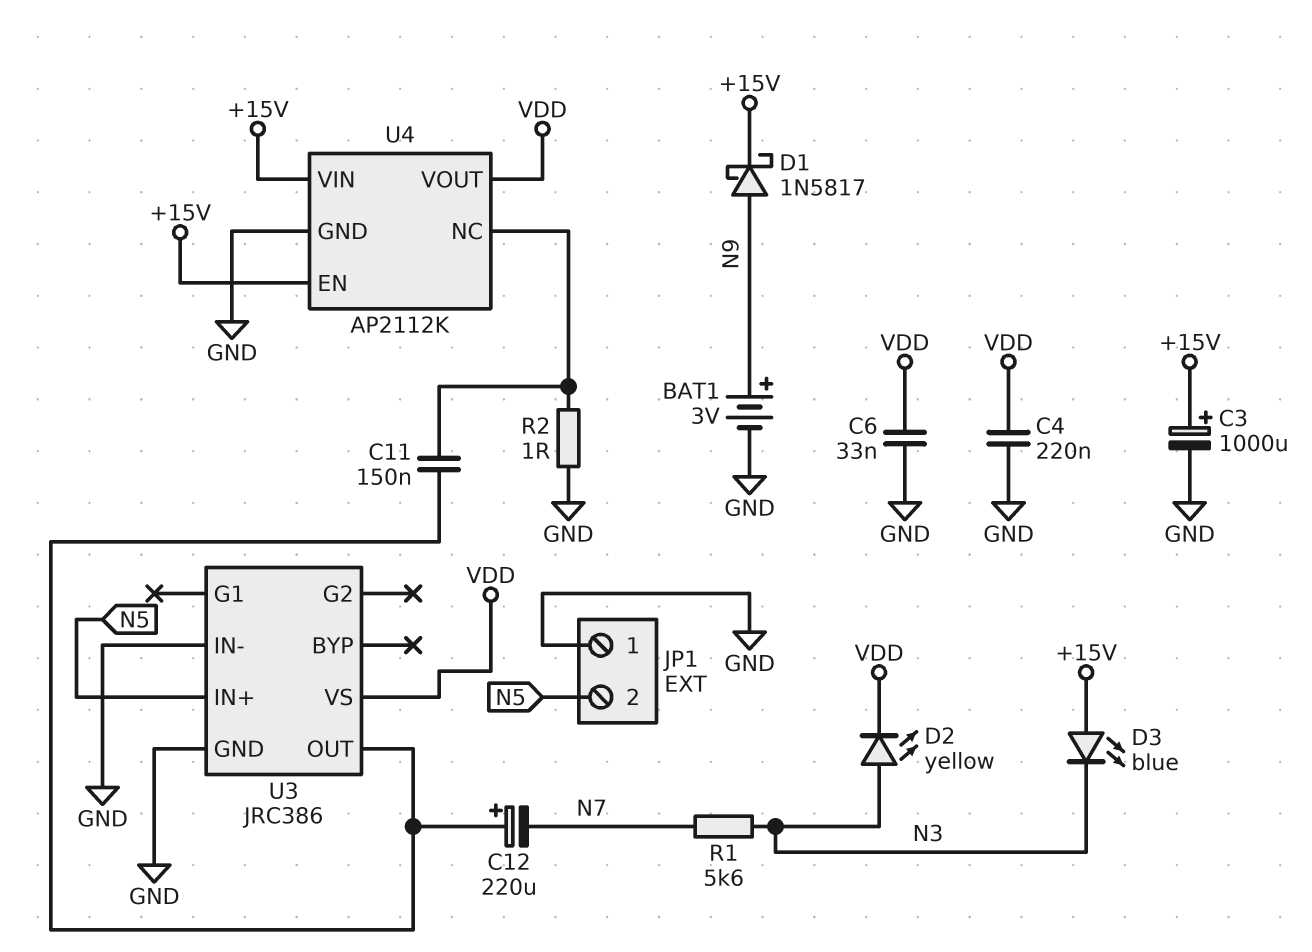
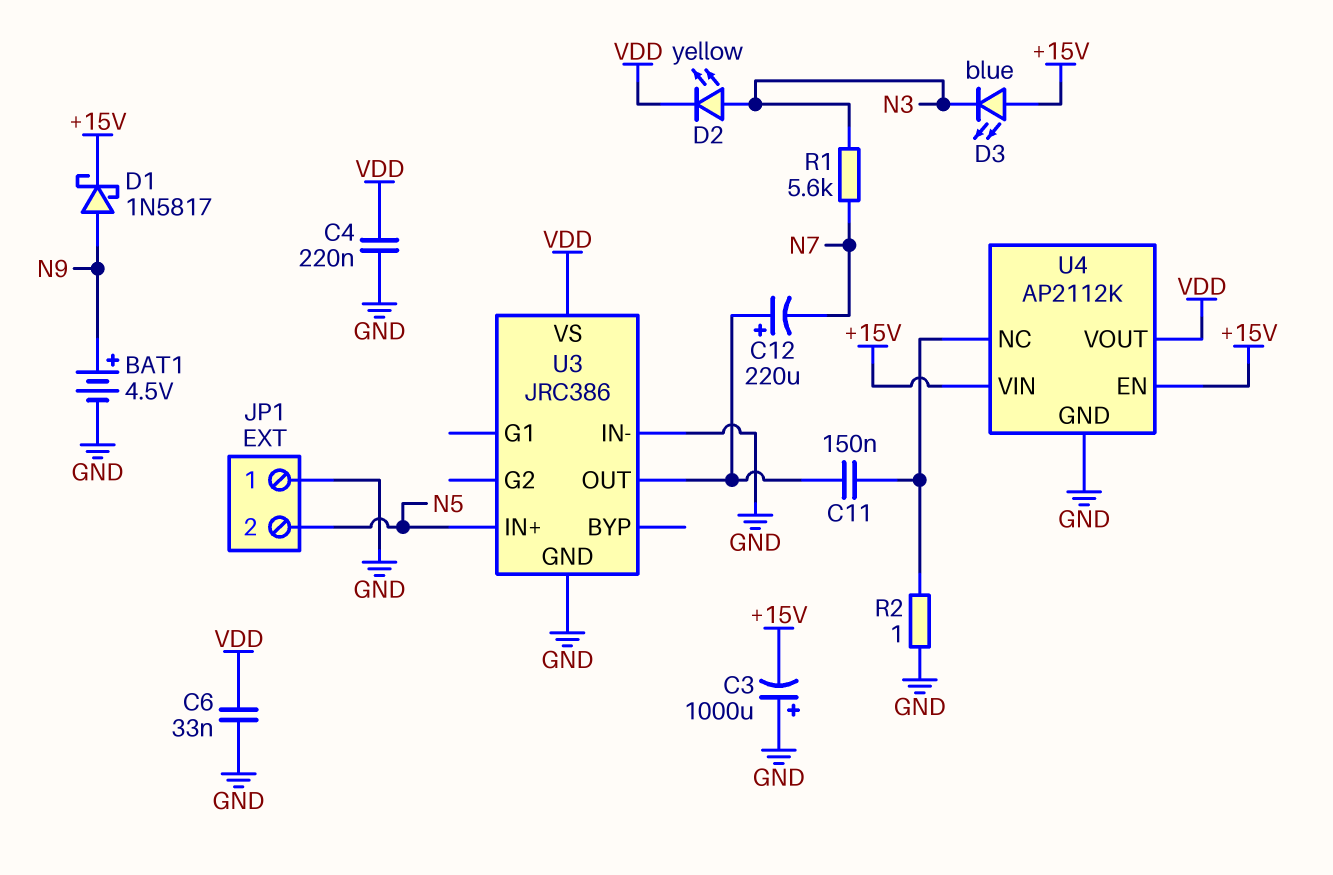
BAT1: 3V (plus N9, minus GND) -> 4.5V (plus N9, minus GND)
C3: 1000uF (plus +15V, minus GND) -> 1000uF (plus GND, minus +15V)

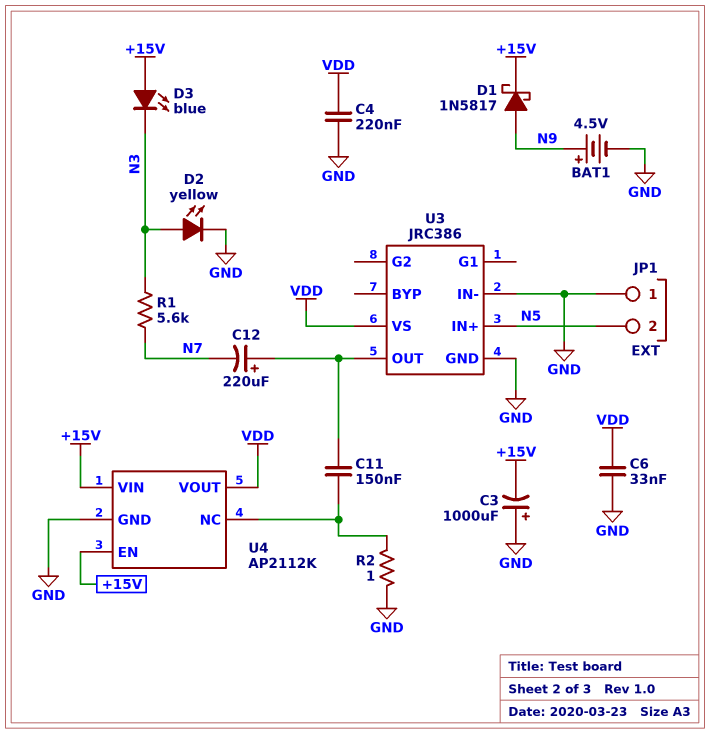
D2: LED yellow (A N3, K VDD) -> LED yellow (A N3, K GND)

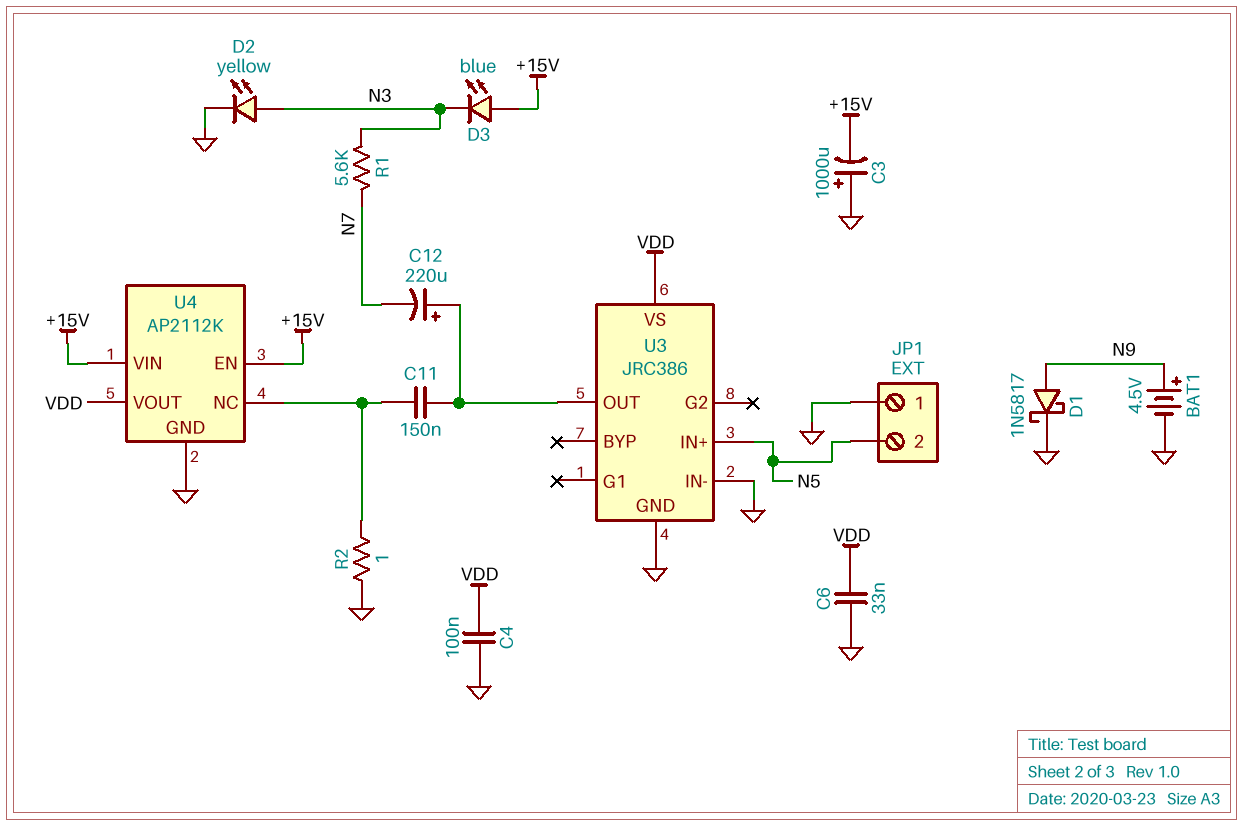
C4: 220nF (GND, VDD) -> 100nF (GND, VDD)
D1: schottky 1N5817 (A N9, K +15V) -> schottky 1N5817 (A N9, K GND)

